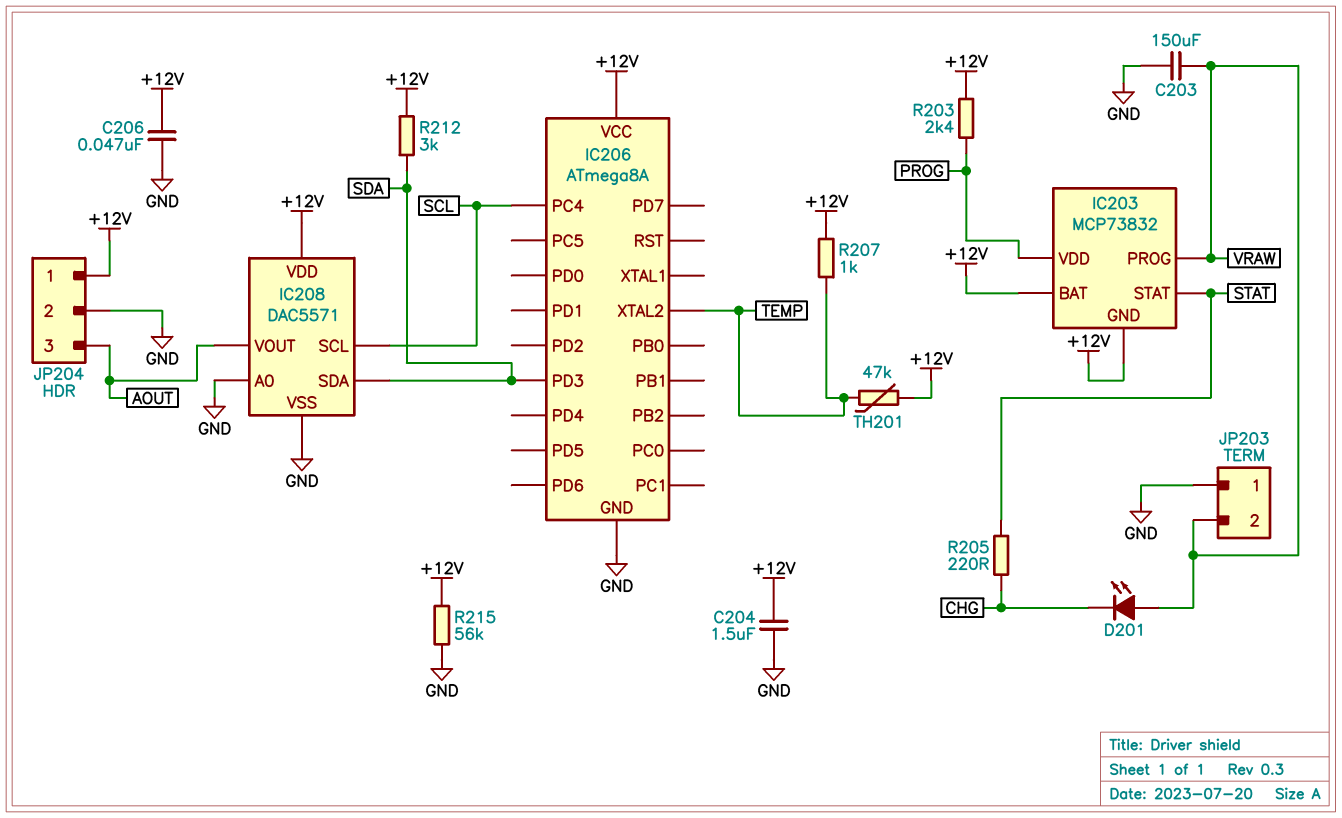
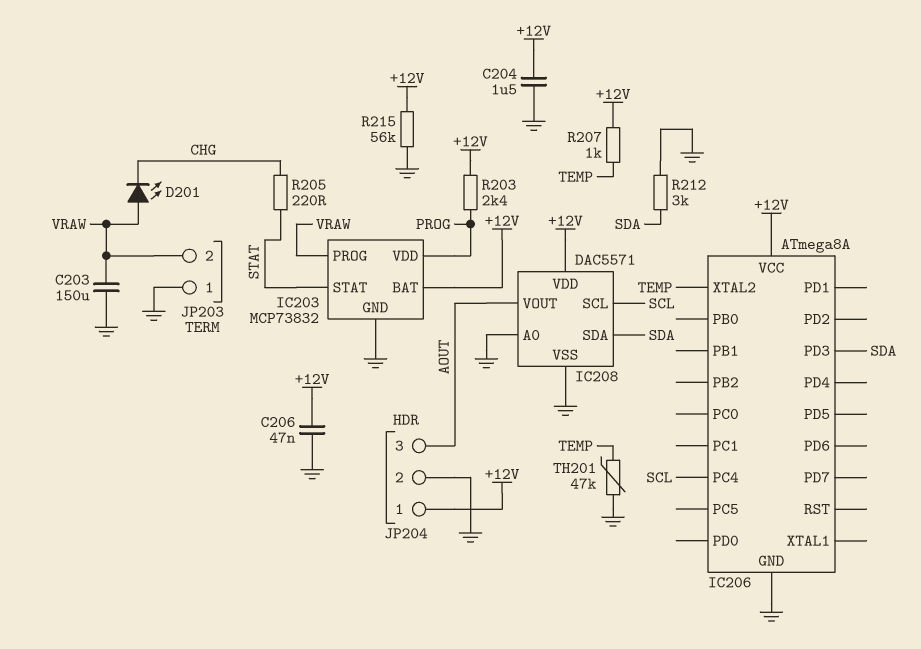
IC203 pin GND: +12V -> GND
R212: 3k (+12V, SDA) -> 3k (GND, SDA)
TH201: 47k (+12V, TEMP) -> 47k (GND, TEMP)

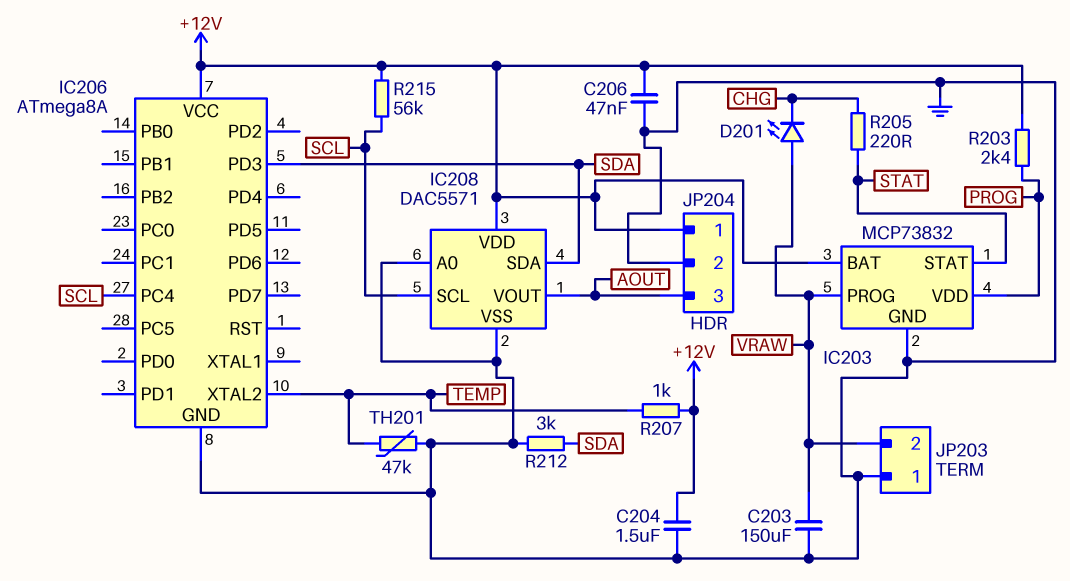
R215: 56k (+12V, GND) -> 56k (+12V, SCL)

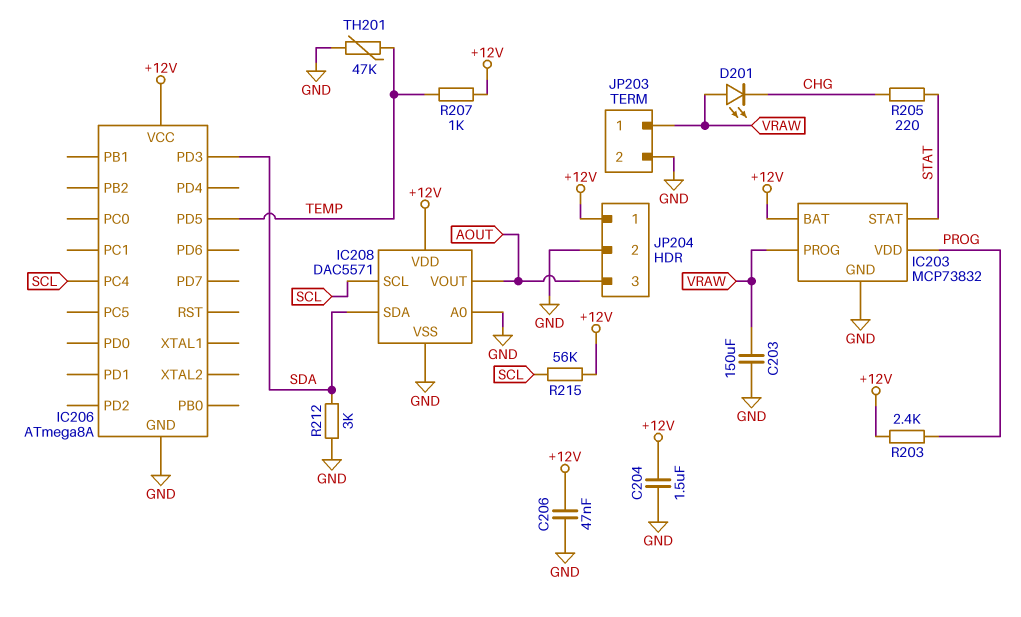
IC206 pin PD5: none -> TEMP
IC206 pin XTAL2: TEMP -> none
JP203 pin 1: GND -> VRAW
JP203 pin 2: VRAW -> GND

